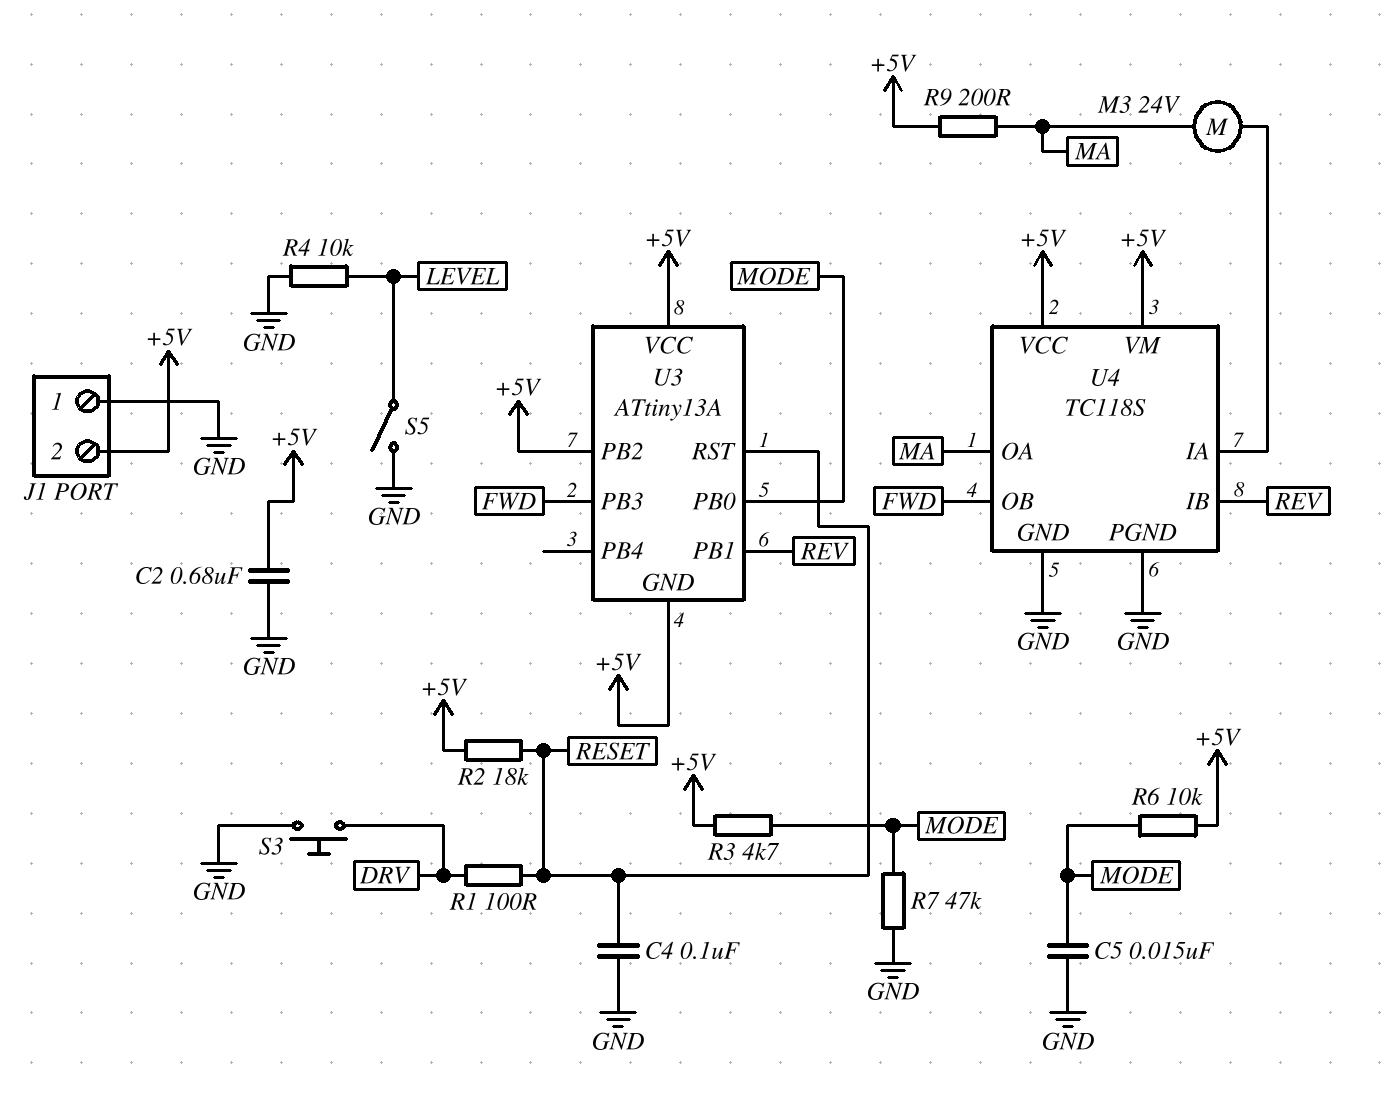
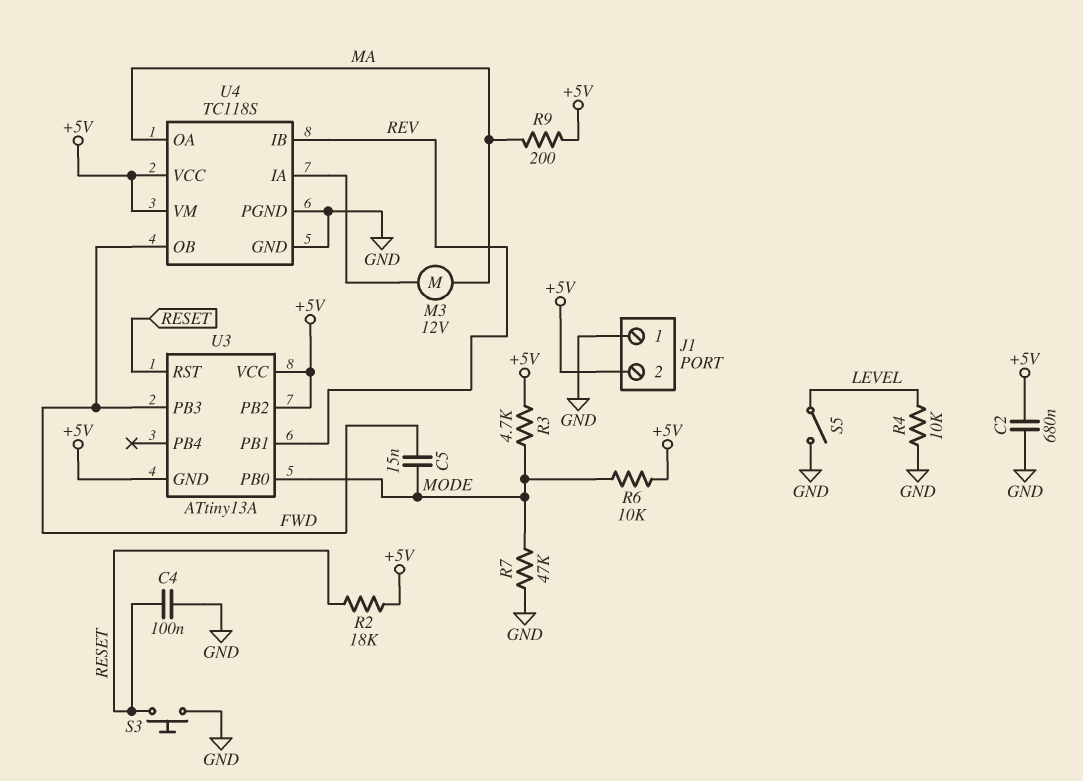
C5: 15nF (GND, MODE) -> 15nF (FWD, MODE)
M3: motor 24V (MA, U4/IA) -> motor 12V (MA, U4/IA)
R1: 100 (DRV, RESET) -> none
S3: button (DRV, GND) -> button (GND, RESET)

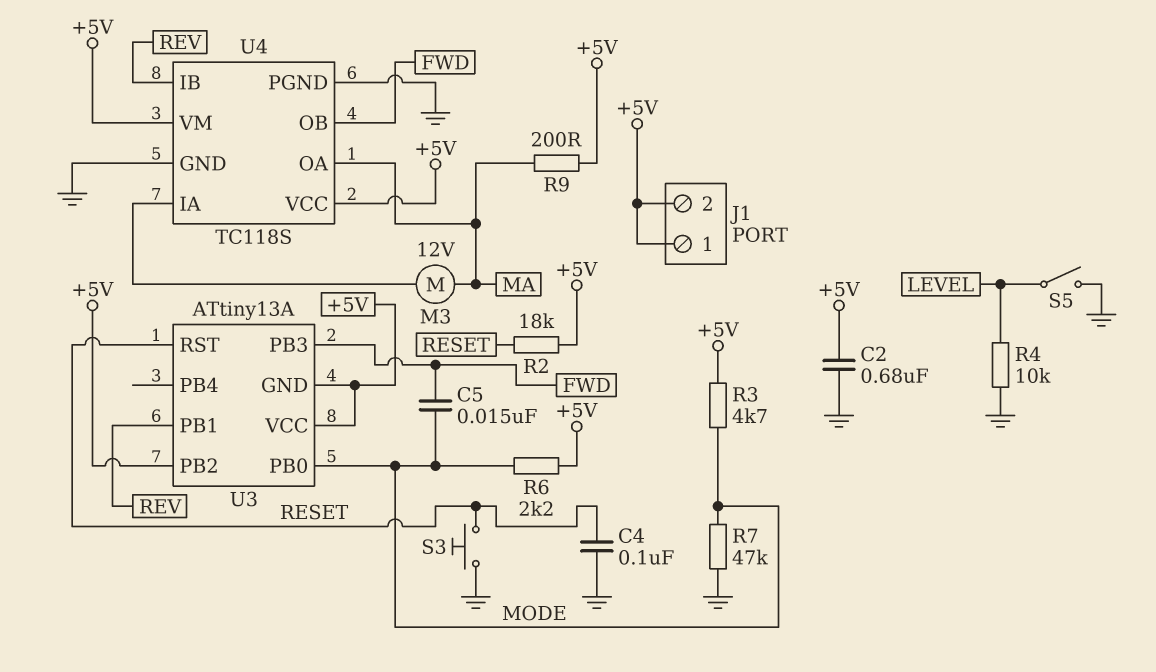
J1 pin 1: GND -> +5V
R6: 10k (+5V, MODE) -> 2.2k (+5V, MODE)

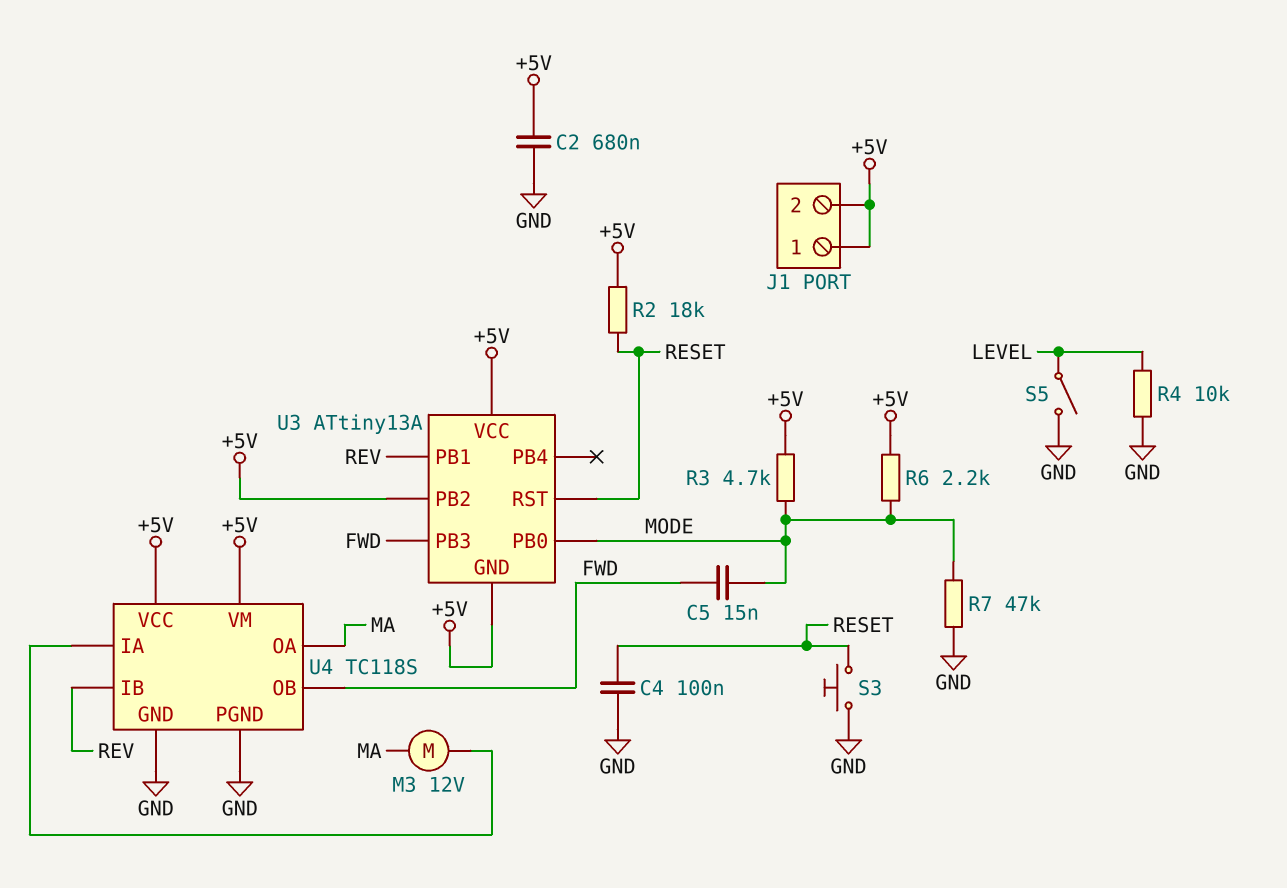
R9: 200 (+5V, MA) -> none

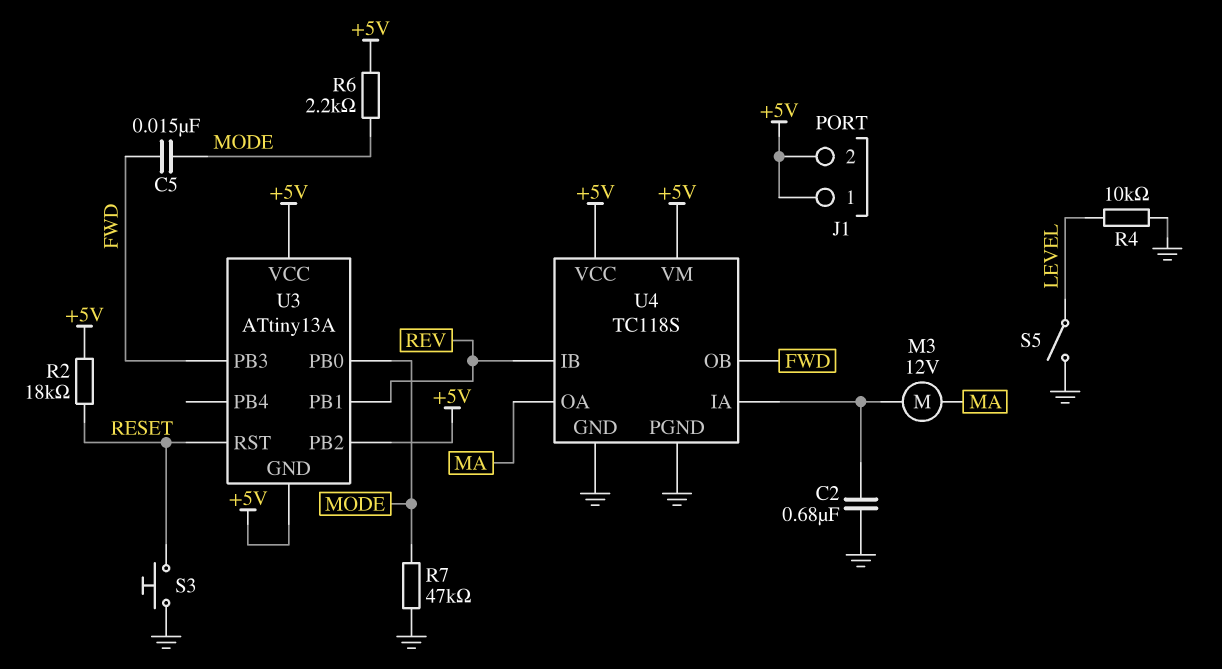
C2: 680nF (+5V, GND) -> 680nF (GND, U4/IA)
C4: 100nF (GND, RESET) -> none
R3: 4.7k (+5V, MODE) -> none

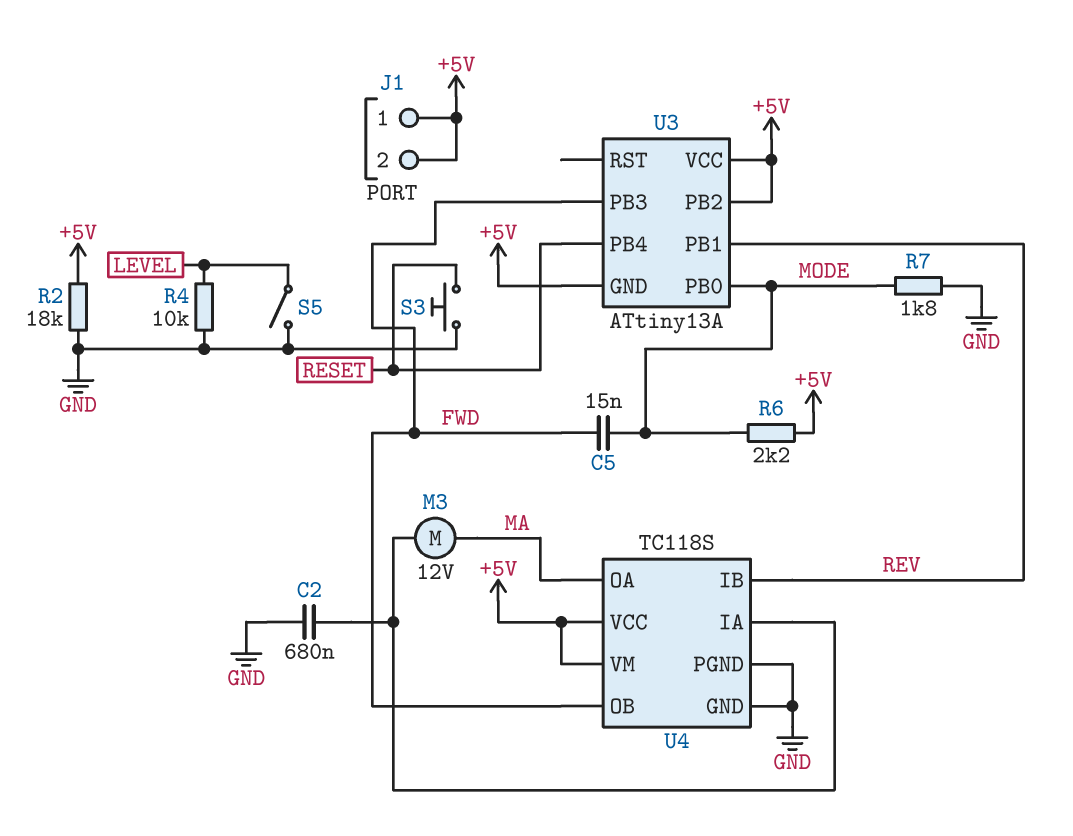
R2: 18k (+5V, RESET) -> 18k (+5V, GND)
R7: 47k (GND, MODE) -> 1.8k (GND, MODE)
U3 pin PB4: none -> RESET
U3 pin RST: RESET -> none

